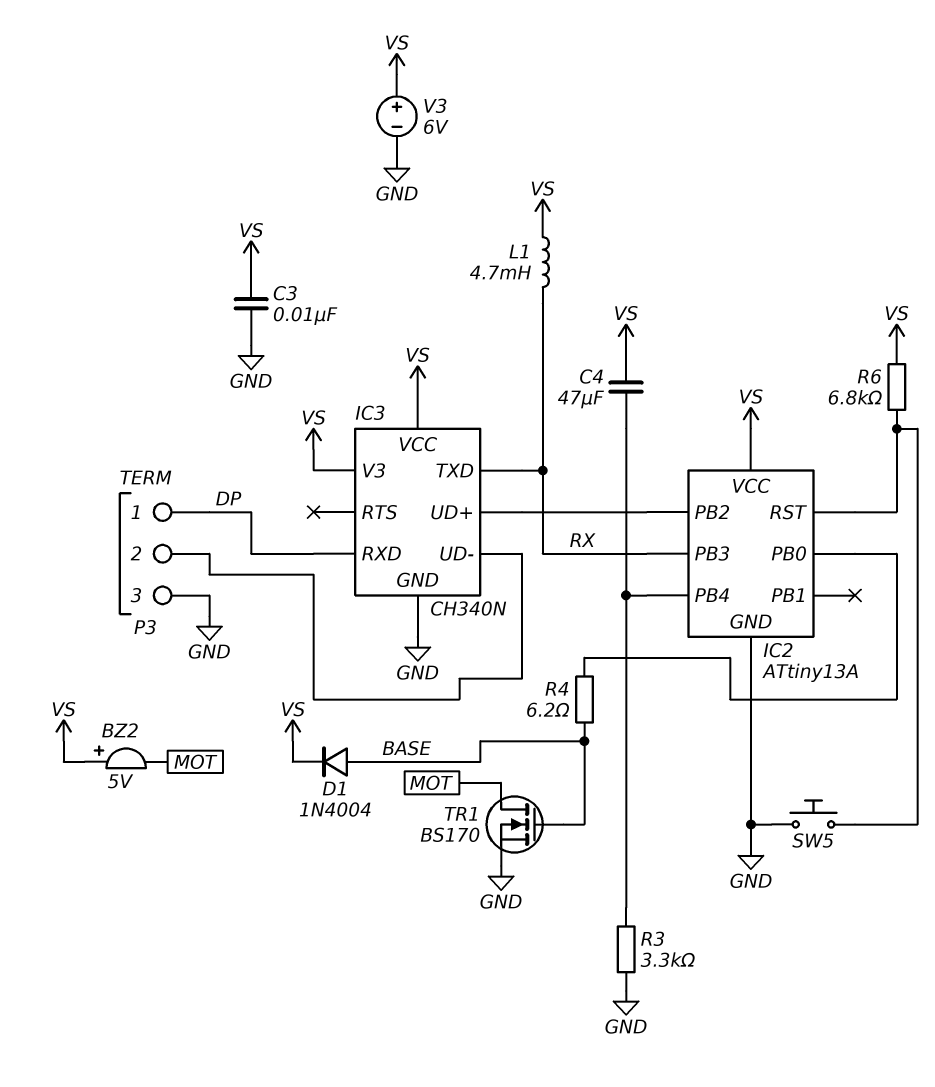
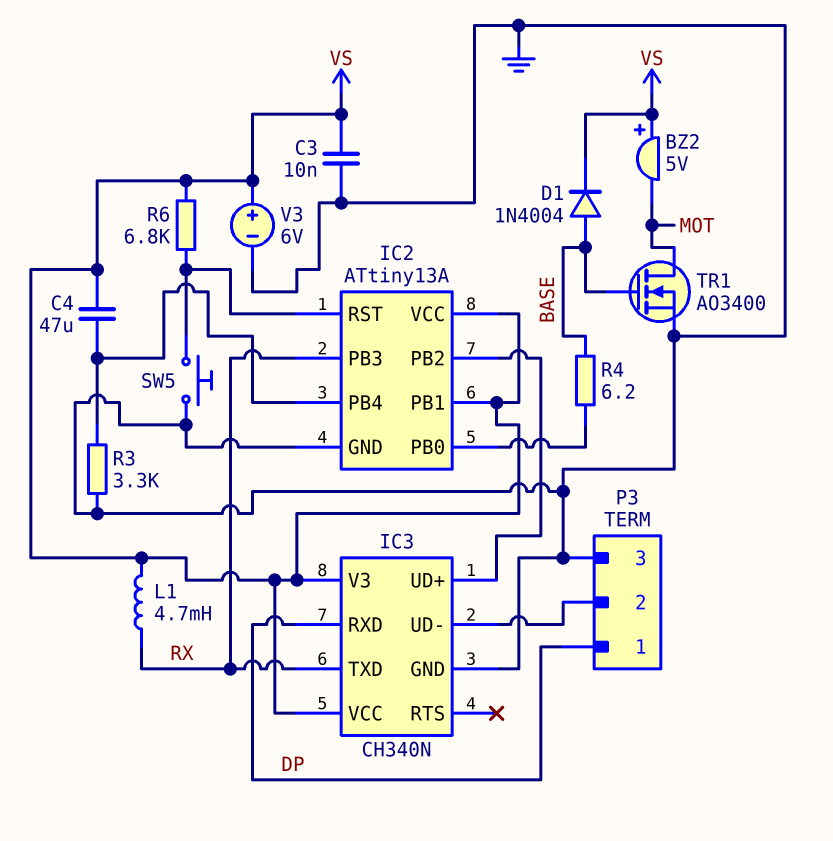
IC2 pin PB1: none -> VS
TR1: NMOS BS170 (G BASE, D MOT, S GND) -> NMOS AO3400 (G BASE, D MOT, S GND)

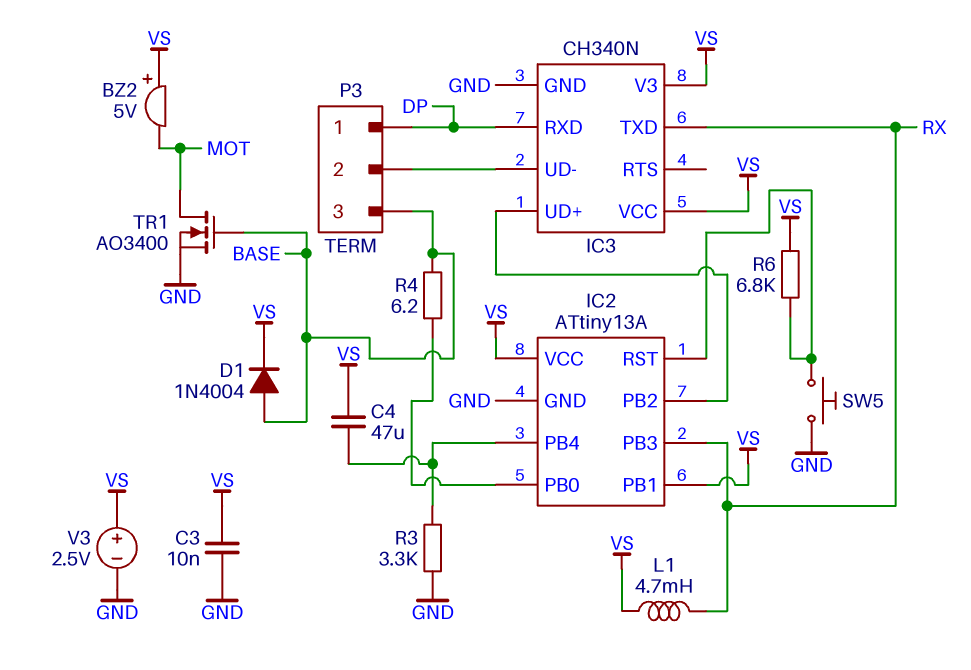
P3 pin 3: GND -> BASE
V3: 6V (plus VS, minus GND) -> 2.5V (plus VS, minus GND)

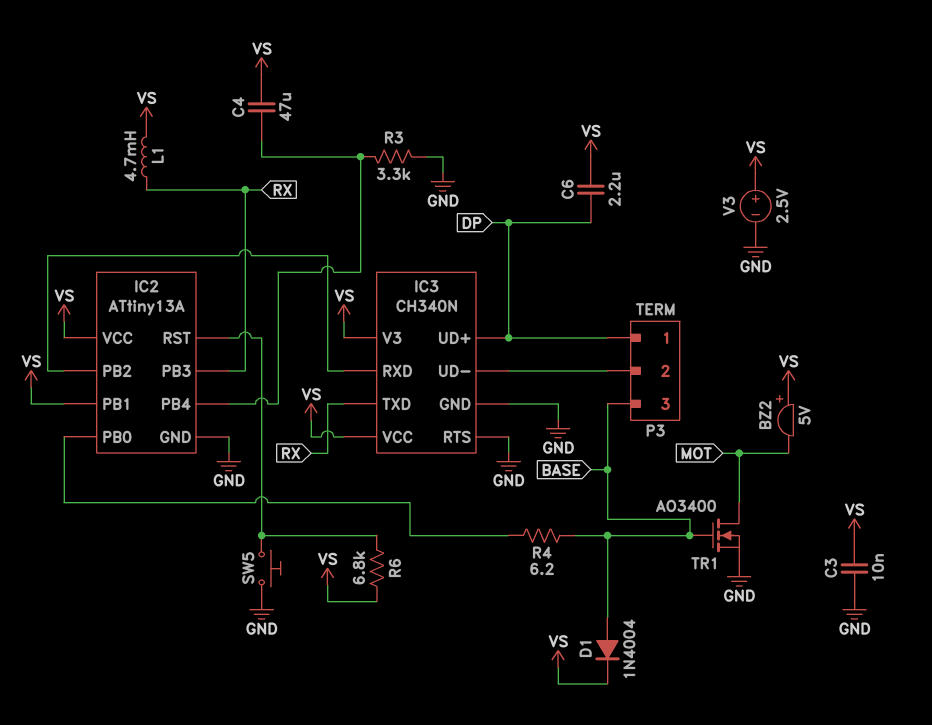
C6: none -> 2.2uF (DP, VS)
IC3 pin RTS: none -> GND
IC3 pin RXD: DP -> IC2/PB2
IC3 pin UD+: IC2/PB2 -> DP

